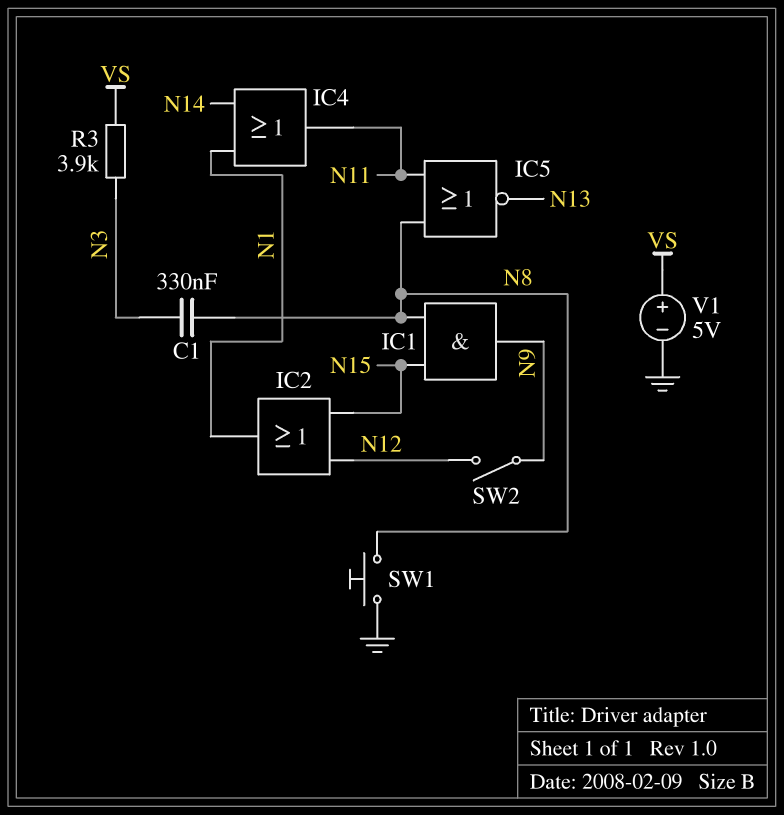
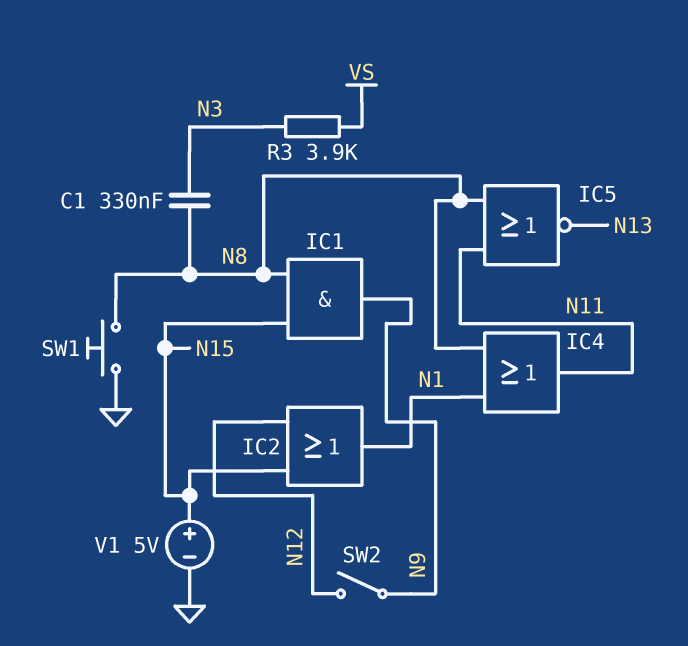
IC4: OR (in N1, in N14, out N11) -> OR (in N1, in N8, out N11)
V1: 5V (plus VS, minus GND) -> 5V (plus N15, minus GND)

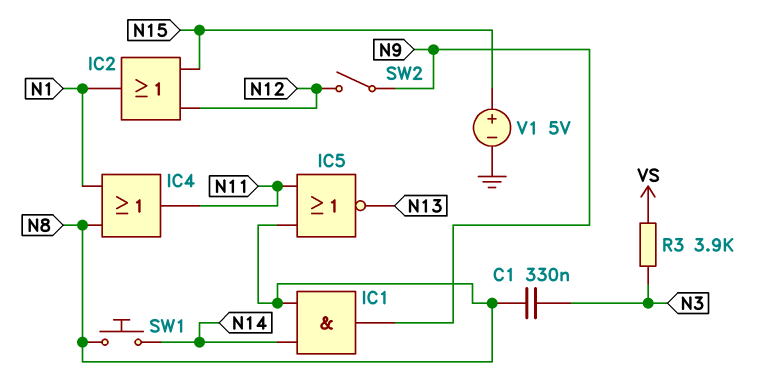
IC1: AND (in N8, in N15, out N9) -> AND (in N8, in N14, out N9)
SW1: button (GND, N8) -> button (N8, N14)

